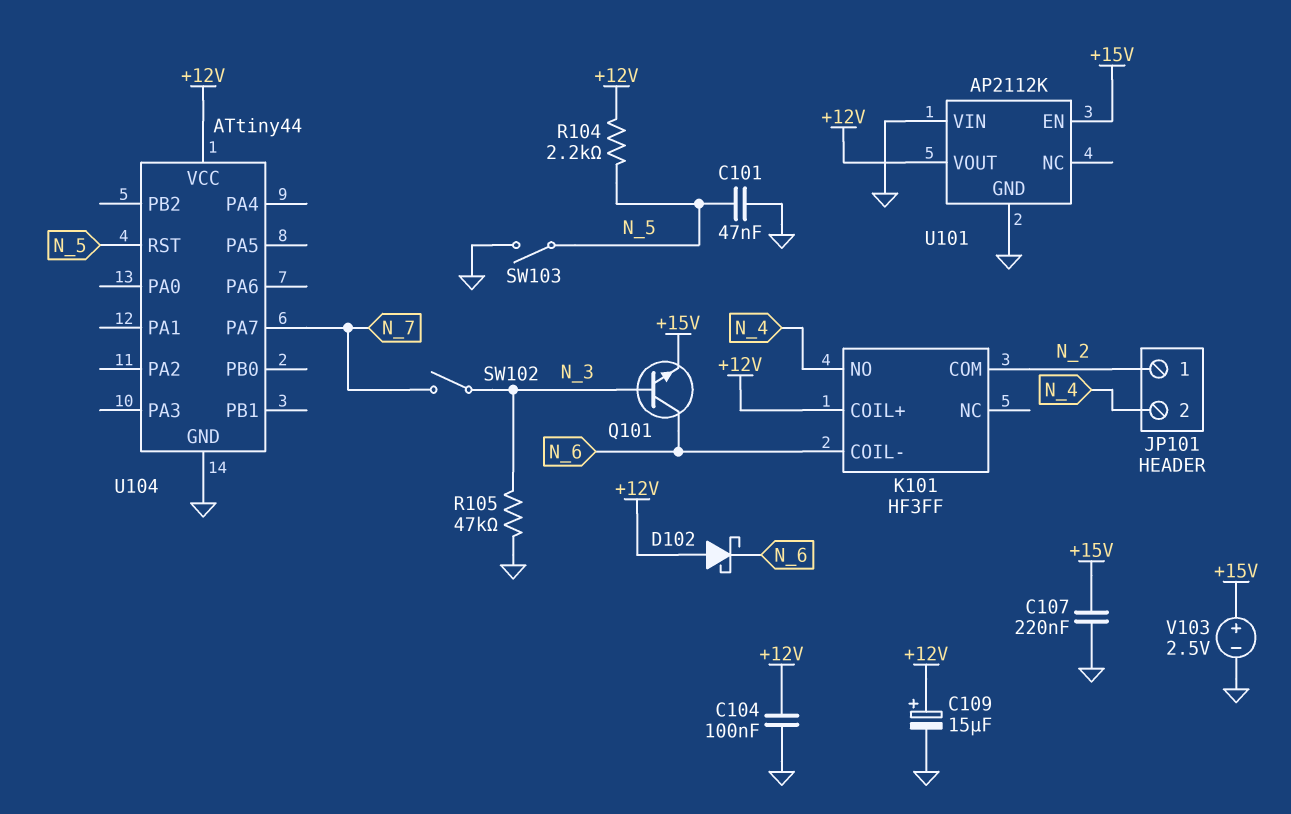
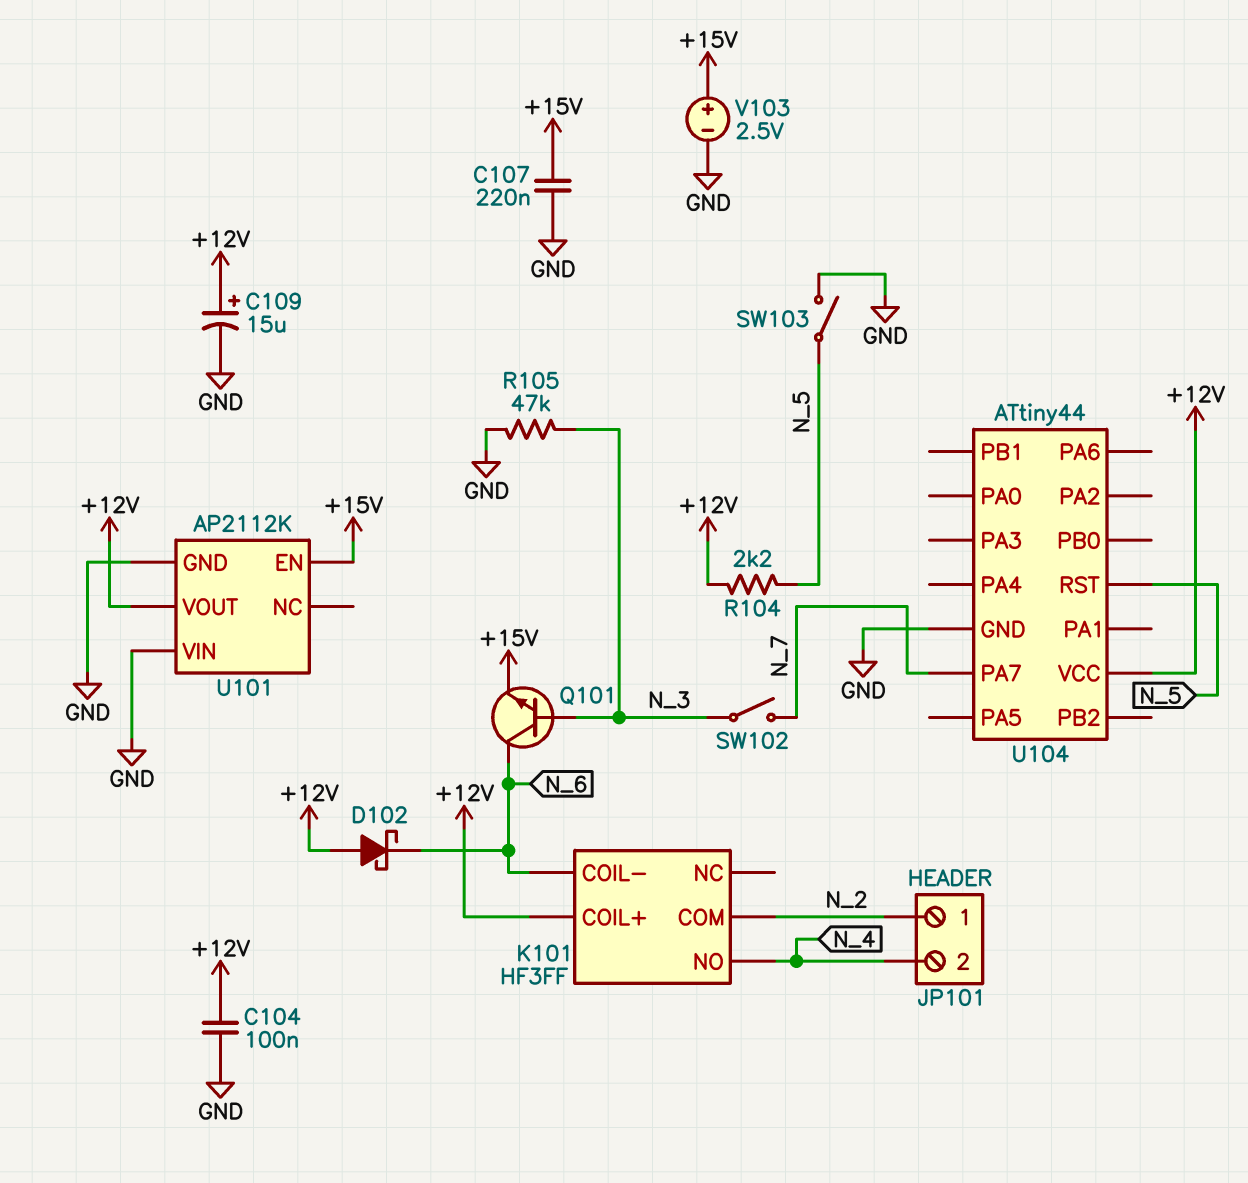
C101: 47nF (GND, N_5) -> none

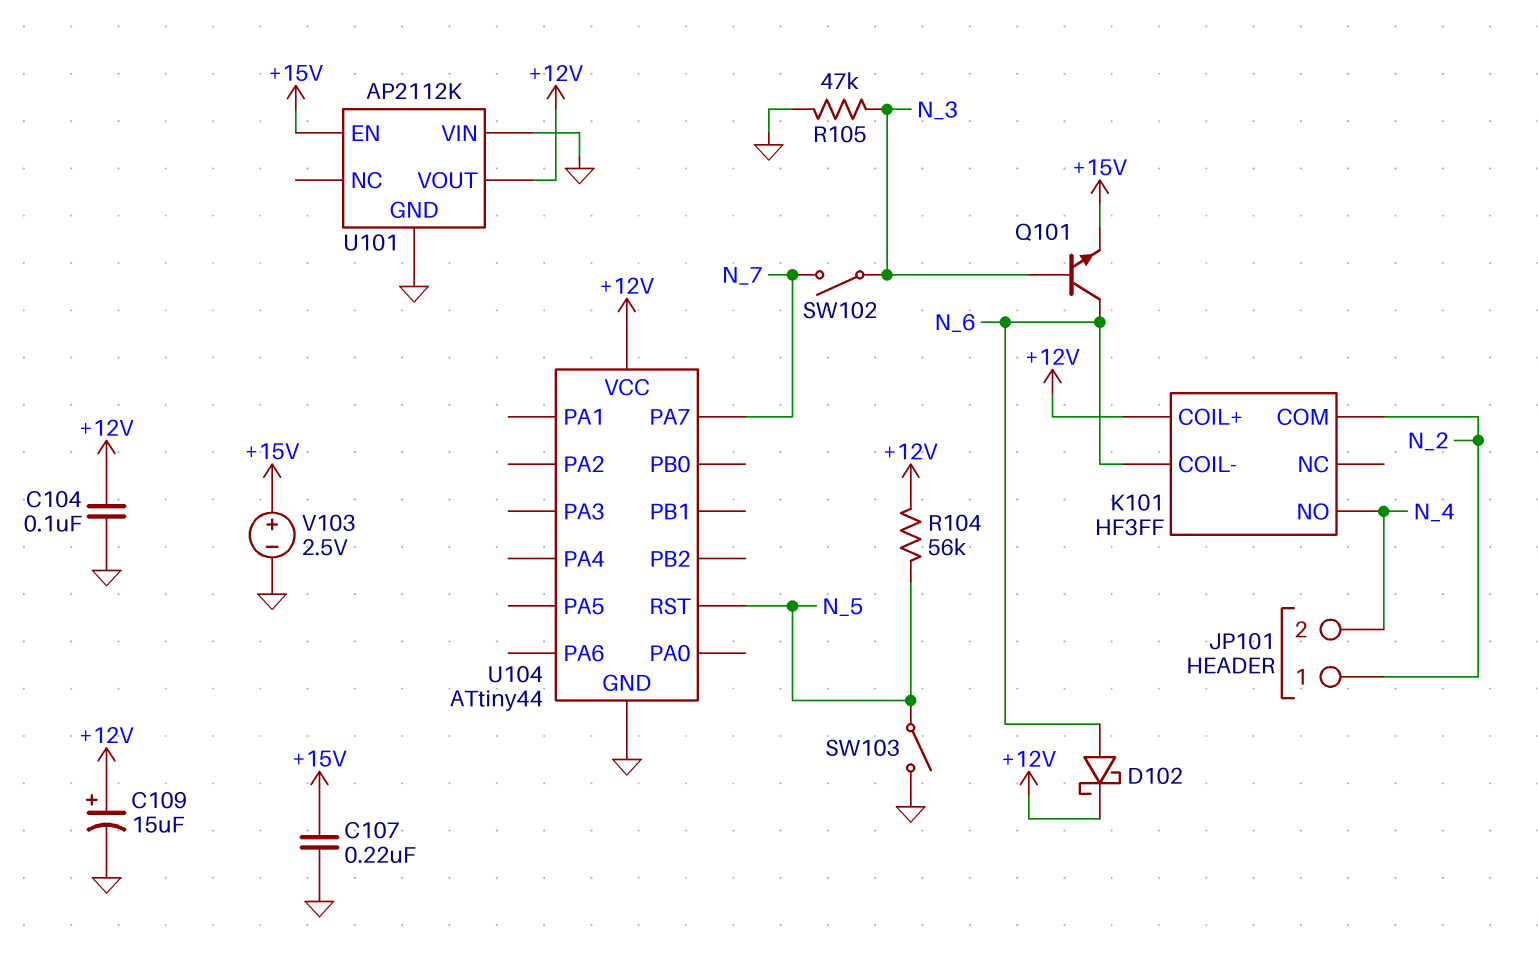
D102: schottky (A +12V, K N_6) -> schottky (A N_6, K +12V)
R104: 2.2k (+12V, N_5) -> 56k (+12V, N_5)

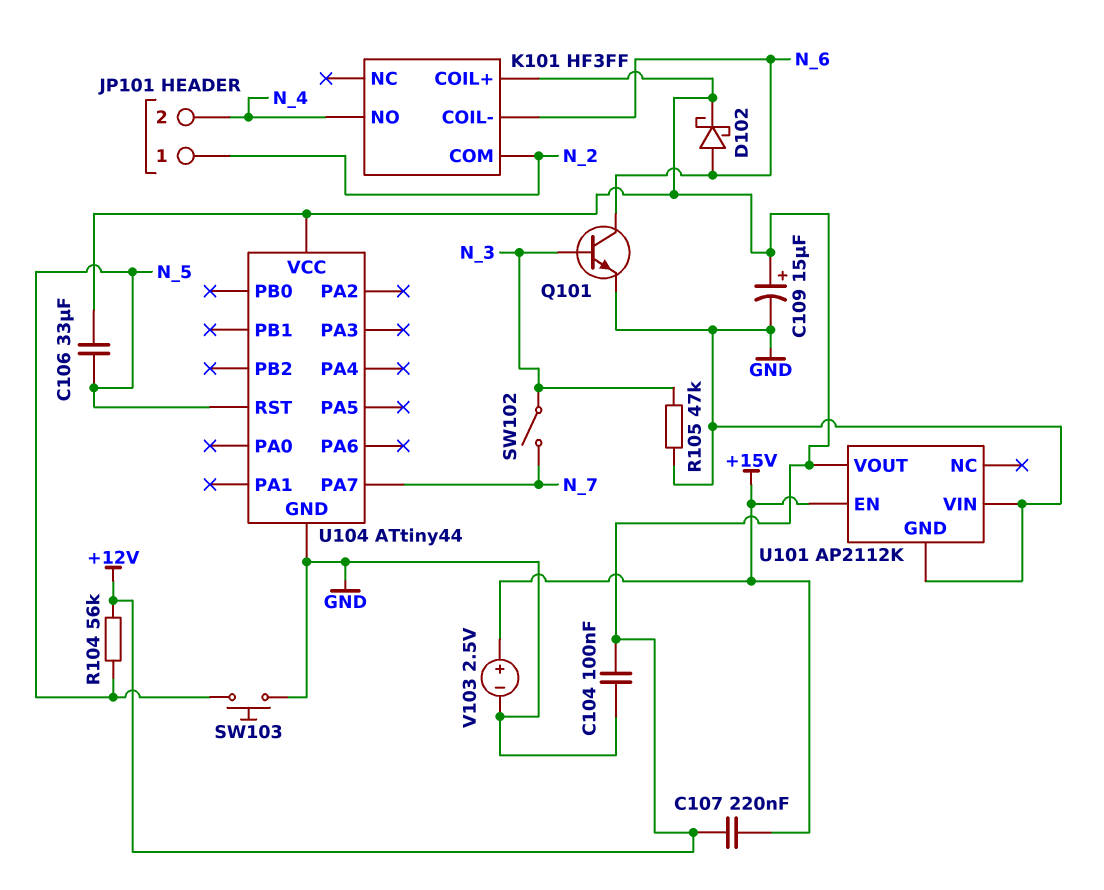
C106: none -> 33uF (+12V, N_5)
C107: 220nF (+15V, GND) -> 220nF (+12V, +15V)
Q101: NPN (B N_3, C N_6, E +15V) -> NPN (B N_3, C N_6, E GND)
SW103: switch (GND, N_5) -> button (GND, N_5)

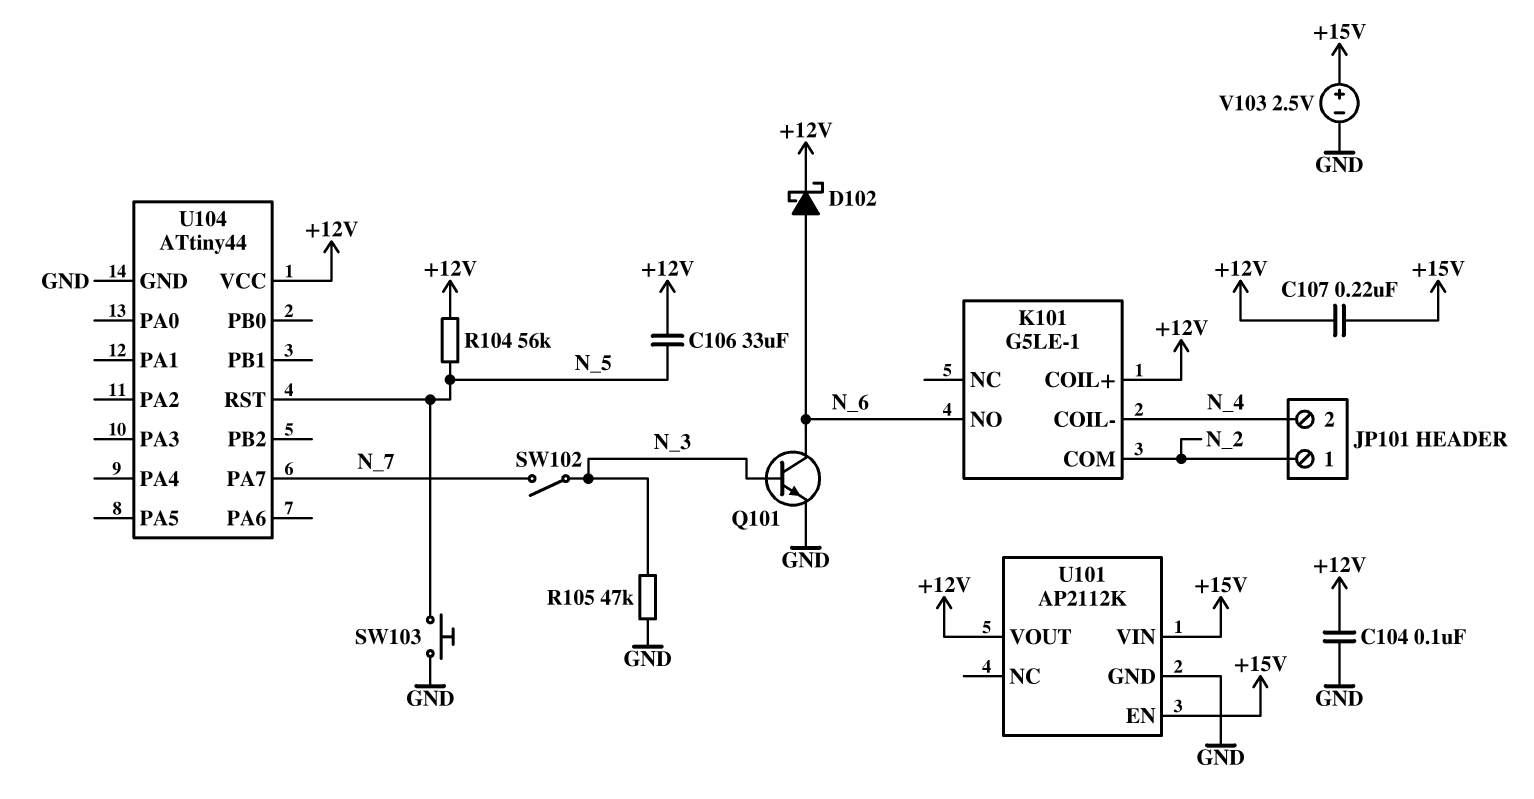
C109: 15uF (plus +12V, minus GND) -> none
K101: HF3FF -> G5LE-1
K101 pin COIL-: N_6 -> N_4
K101 pin NO: N_4 -> N_6
U101 pin VIN: GND -> +15V

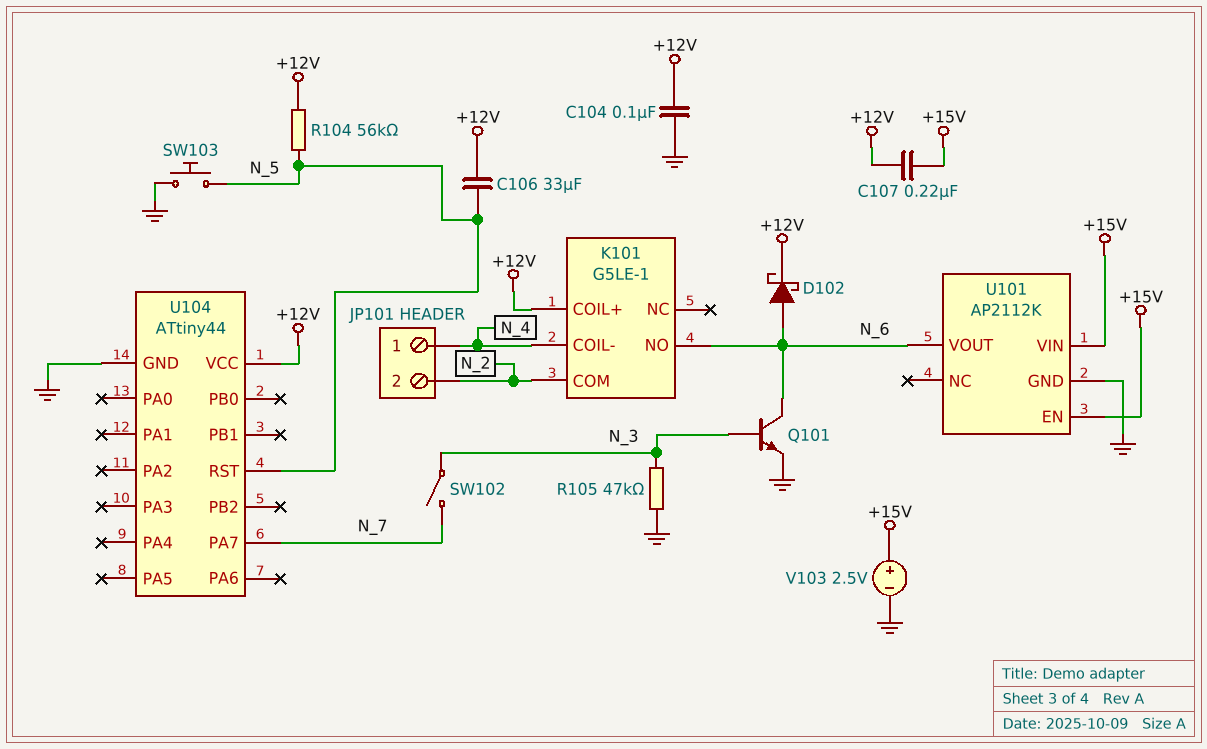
JP101 pin 1: N_2 -> N_4
JP101 pin 2: N_4 -> N_2
U101 pin VOUT: +12V -> N_6

